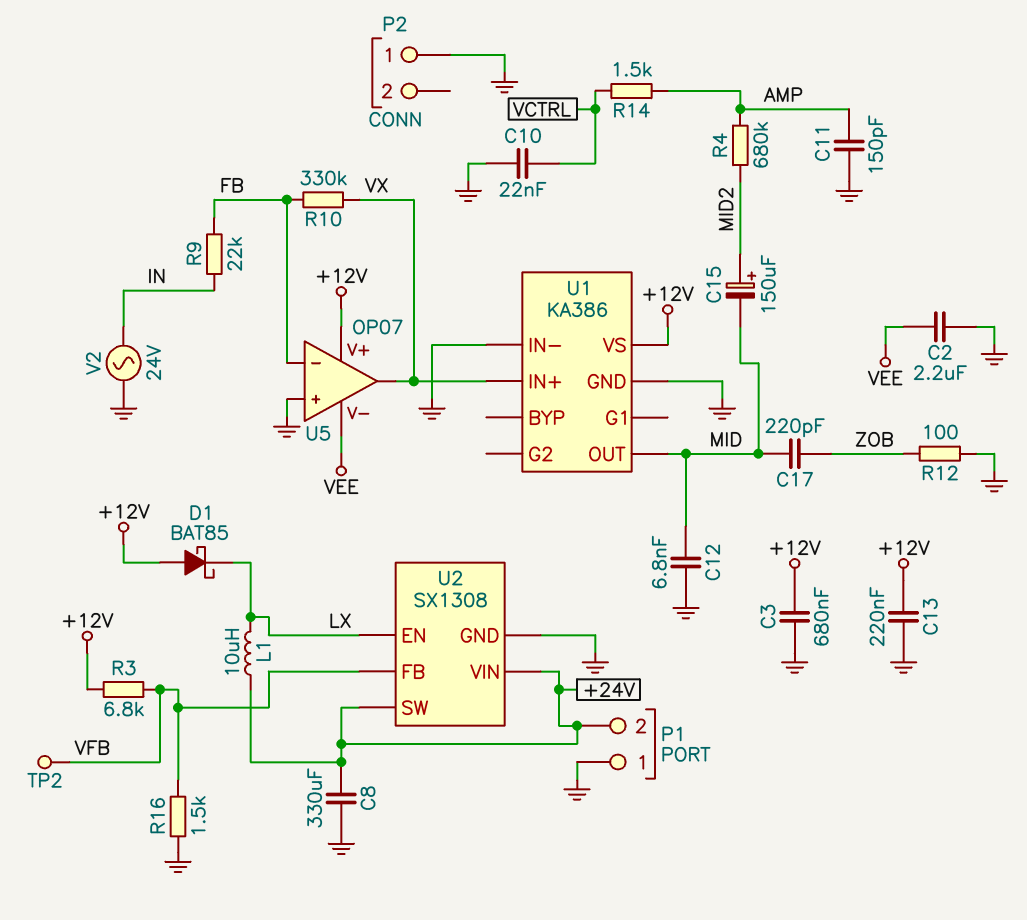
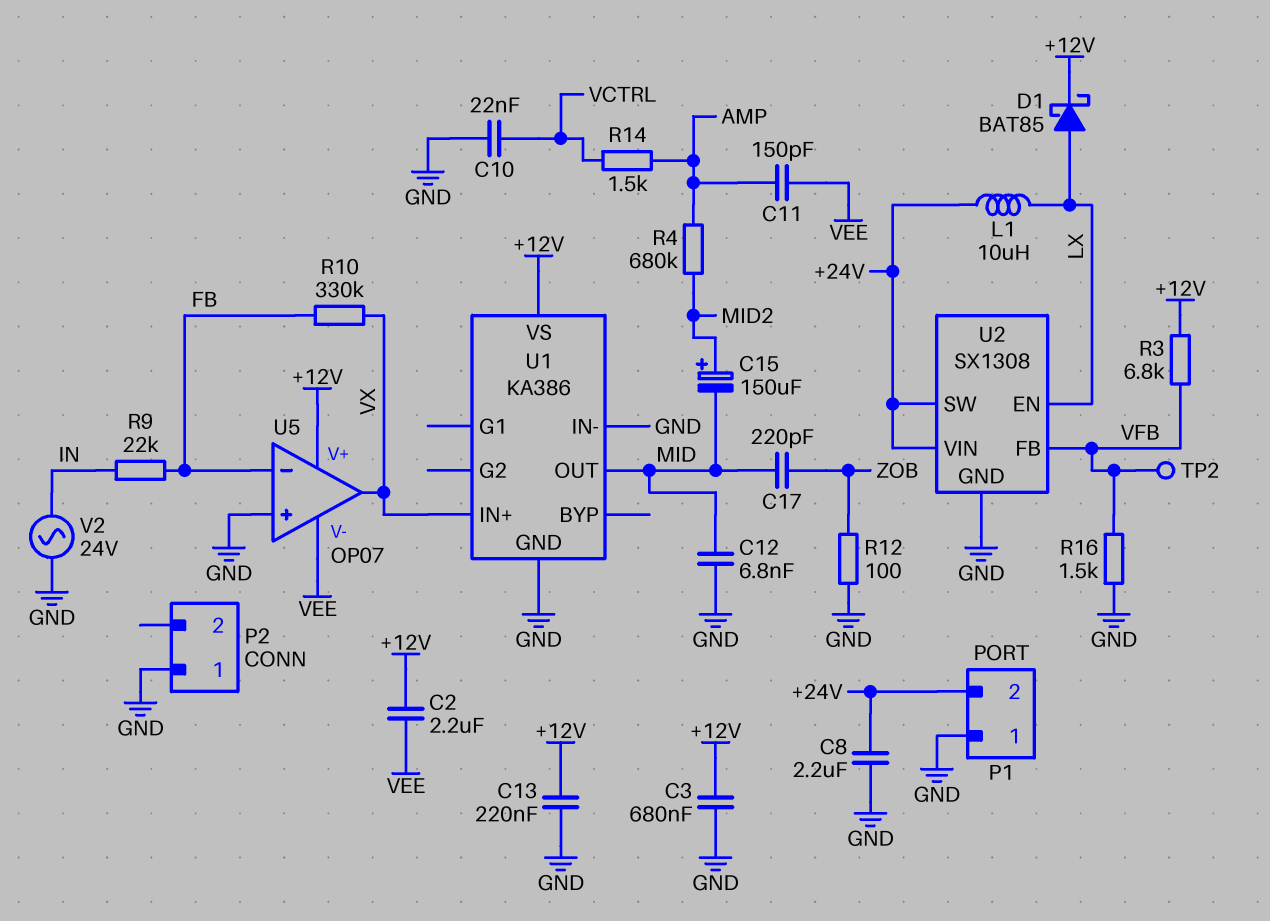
C2: 2.2uF (GND, VEE) -> 2.2uF (+12V, VEE)
C8: 330uF (+24V, GND) -> 2.2uF (+24V, GND)
C11: 150pF (AMP, GND) -> 150pF (AMP, VEE)
D1: schottky BAT85 (A +12V, K LX) -> schottky BAT85 (A LX, K +12V)

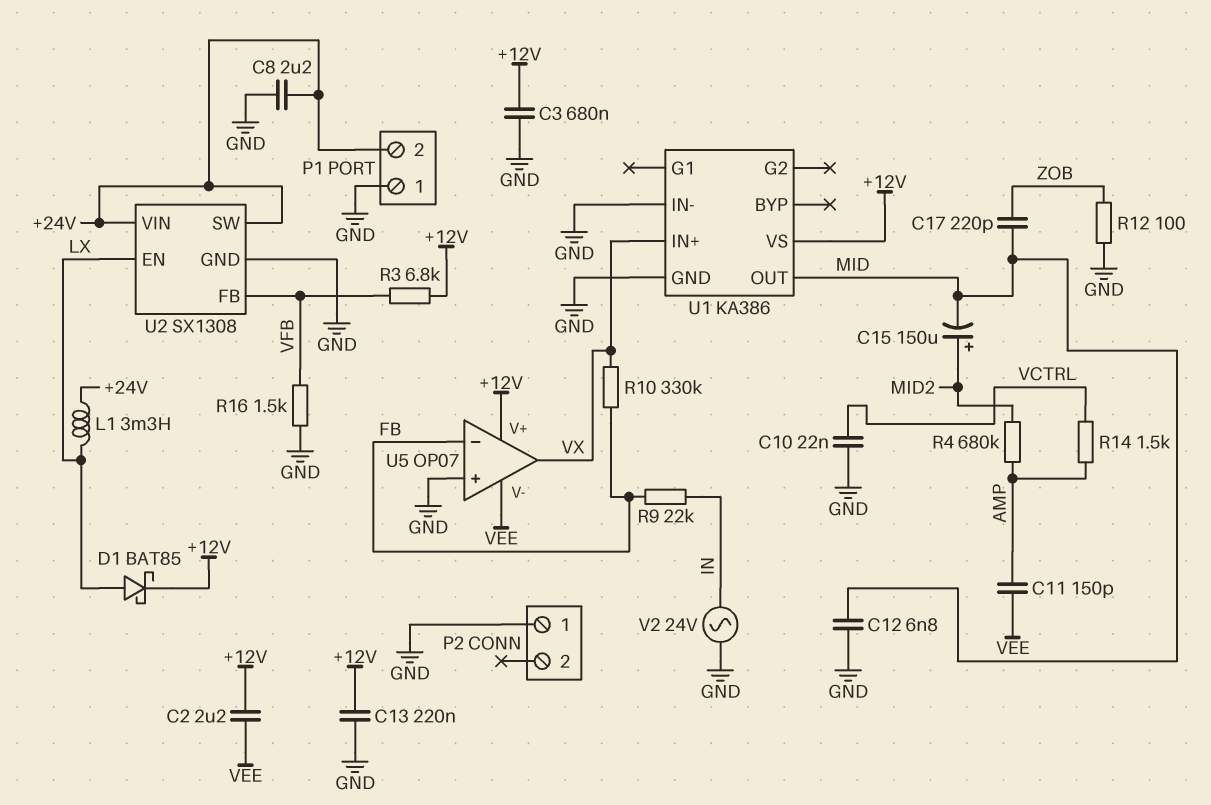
L1: 10uH (+24V, LX) -> 3.3mH (+24V, LX)
TP2: test point (VFB) -> none

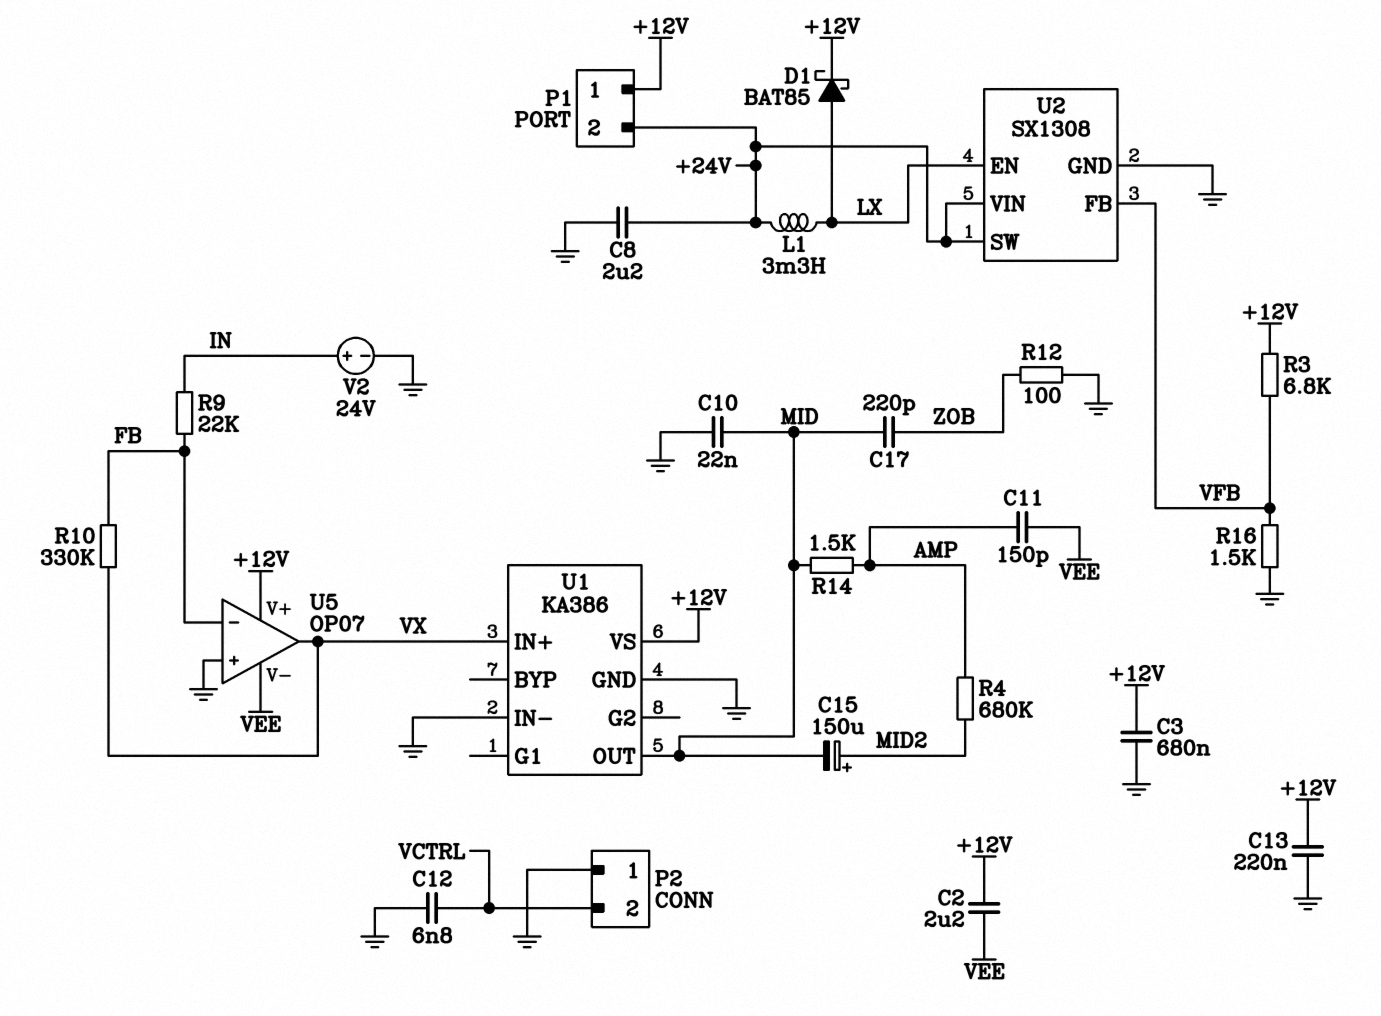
C10: 22nF (GND, VCTRL) -> 22nF (GND, MID)
C12: 6.8nF (GND, MID) -> 6.8nF (GND, VCTRL)
P1 pin 1: GND -> +12V
P2 pin 2: none -> VCTRL
R14: 1.5k (AMP, VCTRL) -> 1.5k (AMP, MID)
V2: AC 24V (GND, IN) -> 24V (plus IN, minus GND)

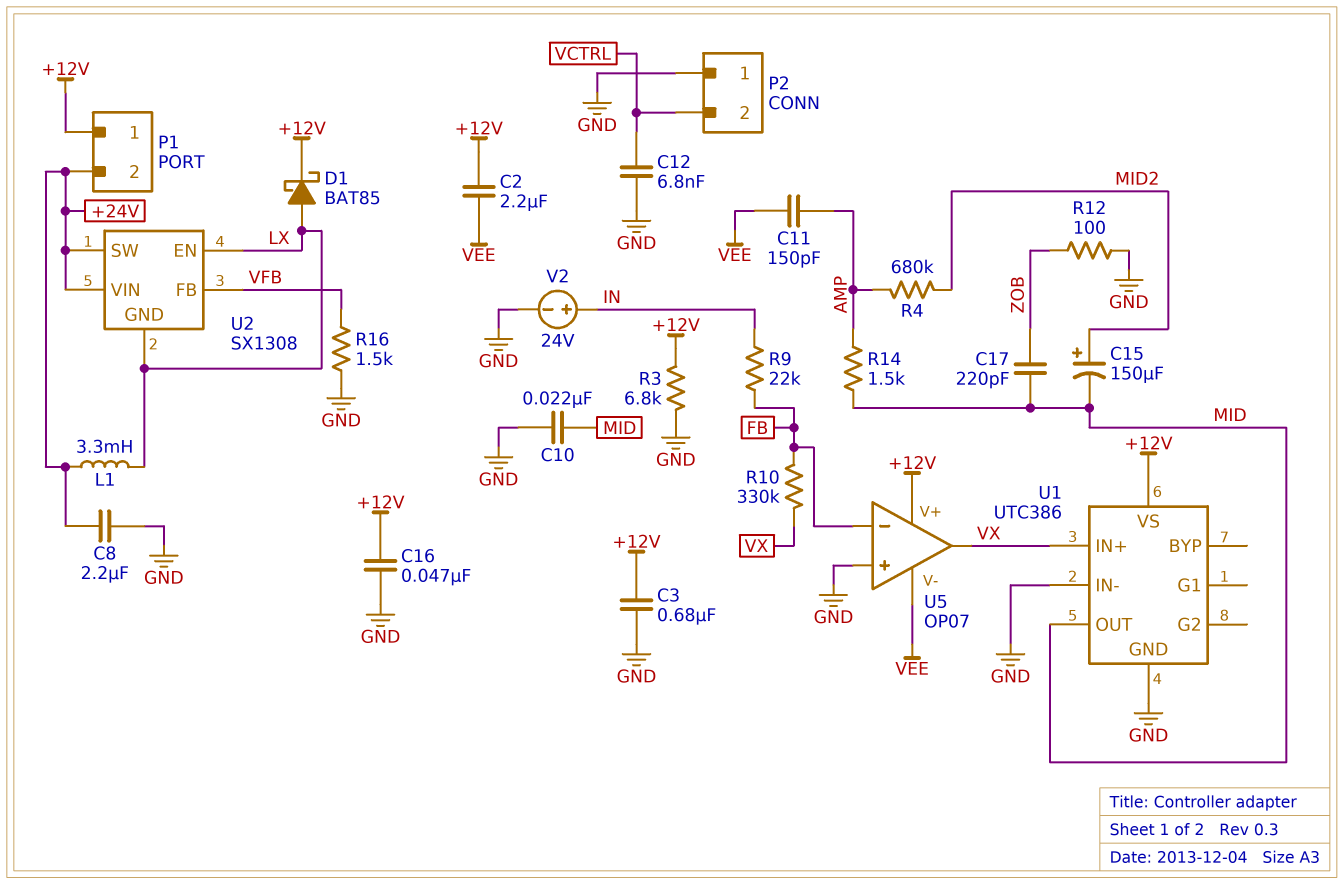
C13: 220nF (+12V, GND) -> none
C16: none -> 47nF (+12V, GND)
R3: 6.8k (+12V, VFB) -> 6.8k (+12V, GND)
U1: KA386 -> UTC386
U2 pin GND: GND -> LX

